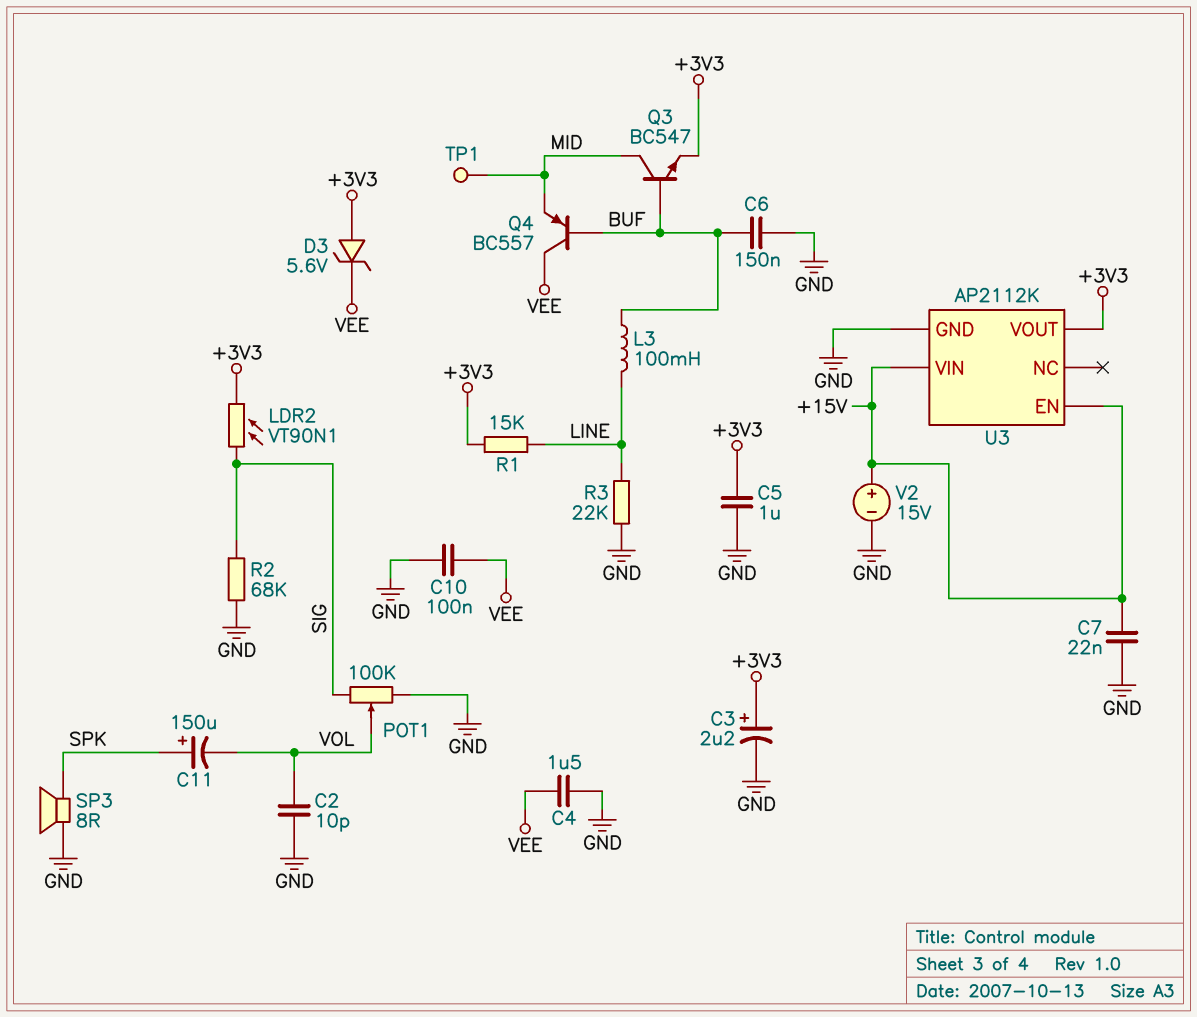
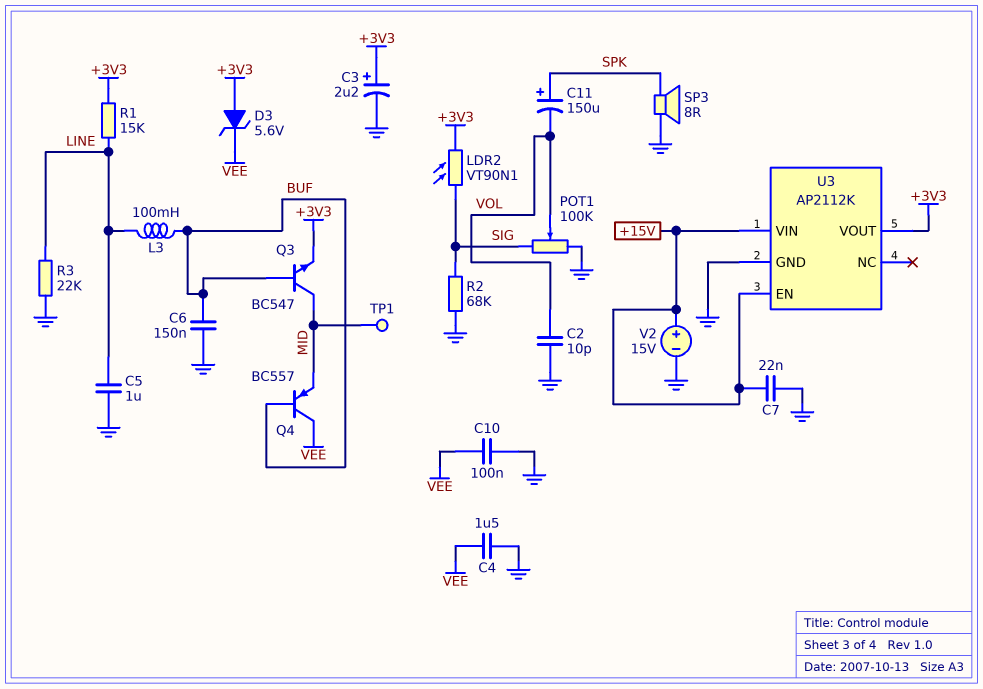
C5: 1uF (+3V3, GND) -> 1uF (GND, LINE)

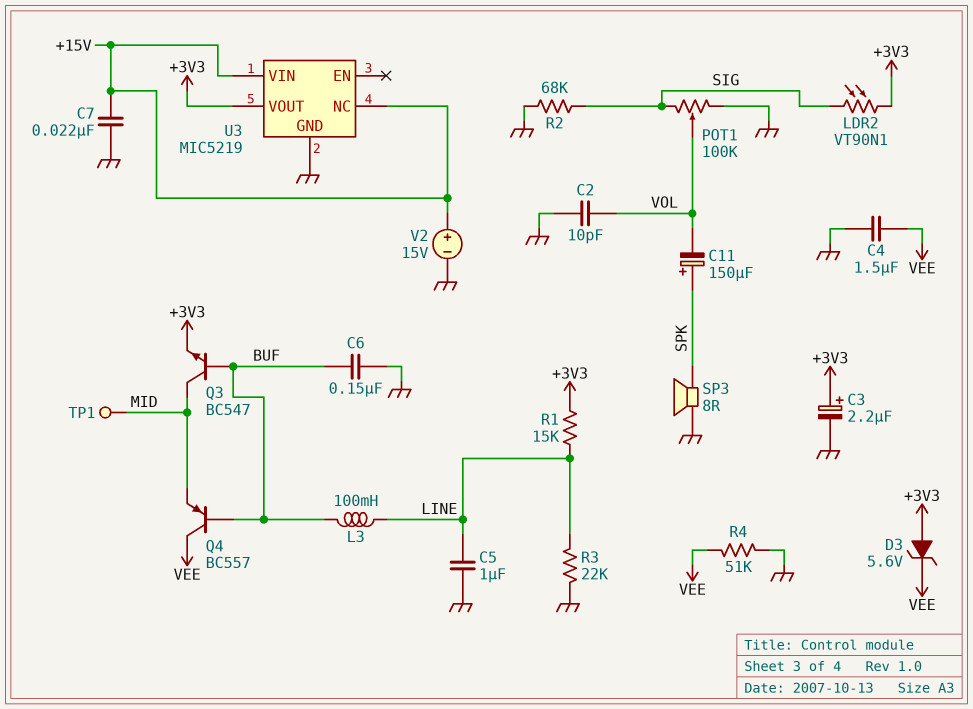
C10: 100nF (GND, VEE) -> none
R4: none -> 51k (GND, VEE)
U3: AP2112K -> MIC5219
U3 pin EN: +15V -> none
U3 pin NC: none -> +15V

